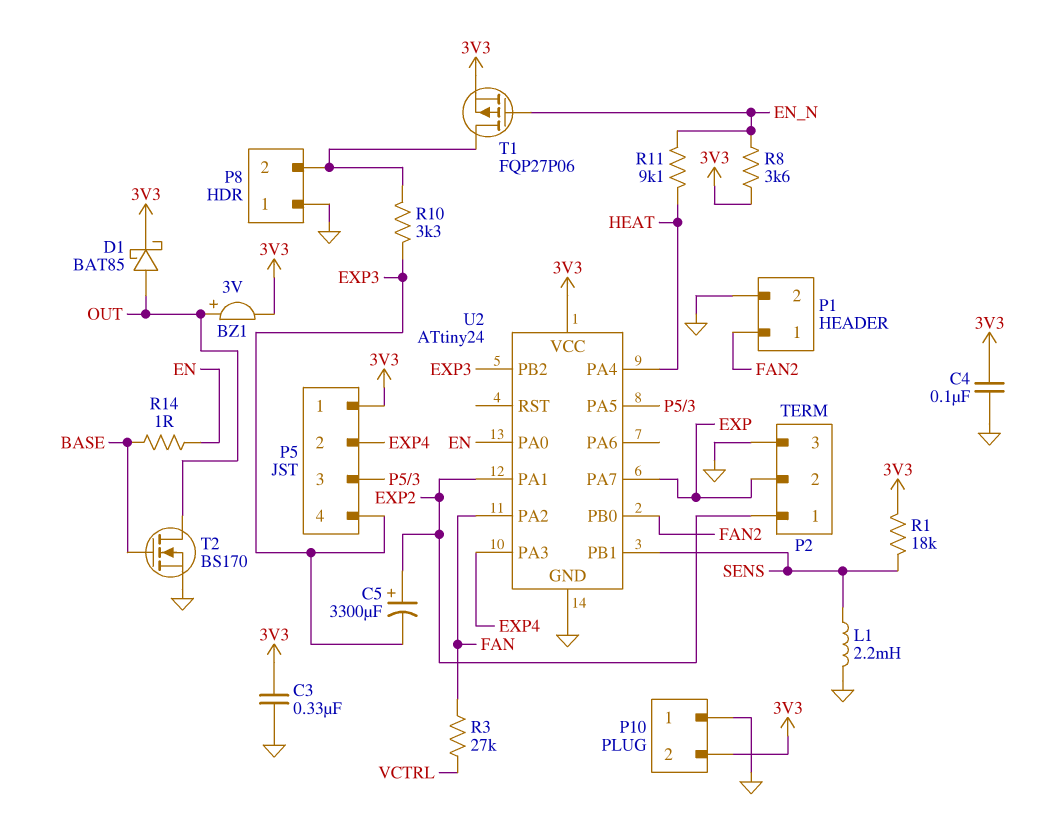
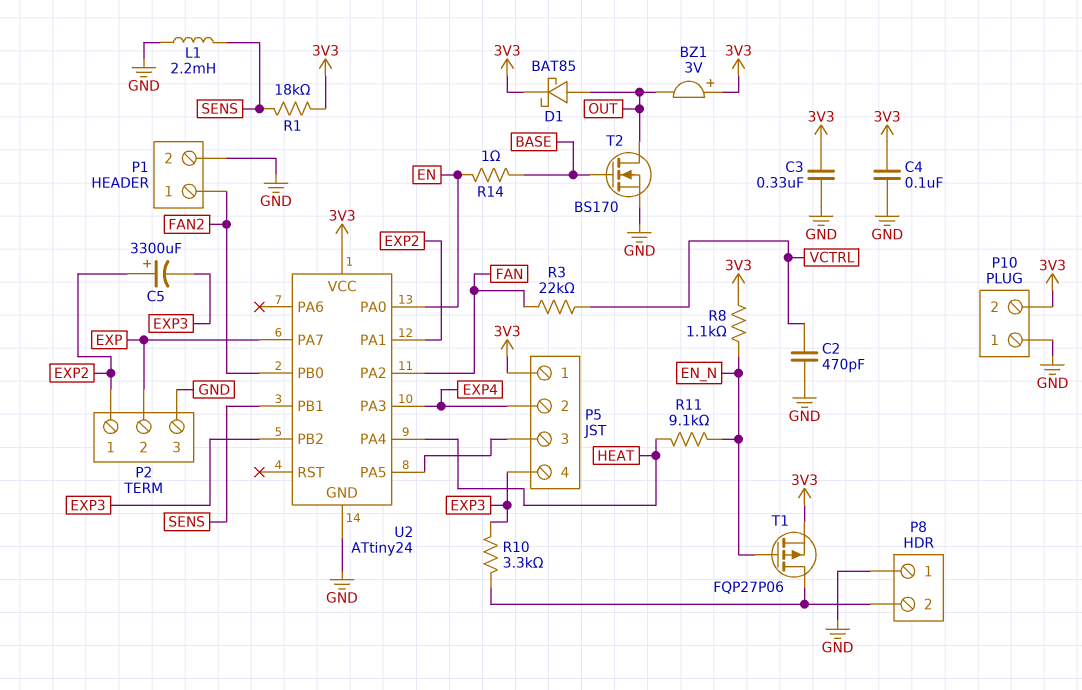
BZ1: buzzer 3V (plus OUT, minus 3V3) -> buzzer 3V (plus 3V3, minus OUT)
C2: none -> 470pF (GND, VCTRL)
R3: 27k (FAN, VCTRL) -> 22k (FAN, VCTRL)
R8: 3.6k (3V3, EN_N) -> 1.1k (3V3, EN_N)

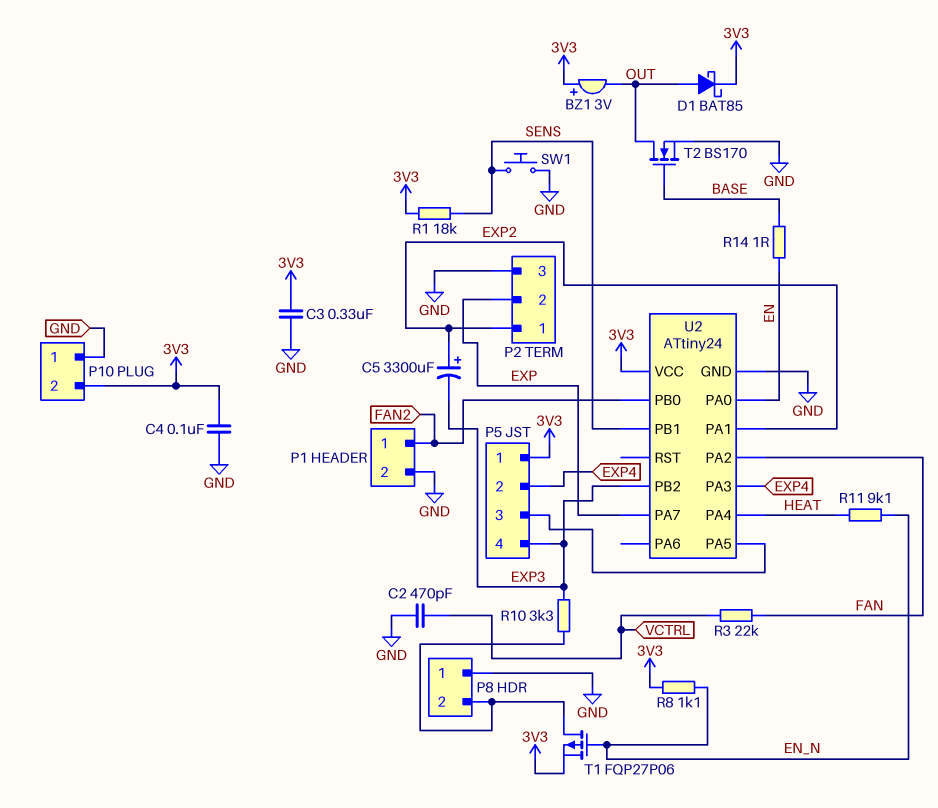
L1: 2.2mH (GND, SENS) -> none
SW1: none -> button (GND, SENS)

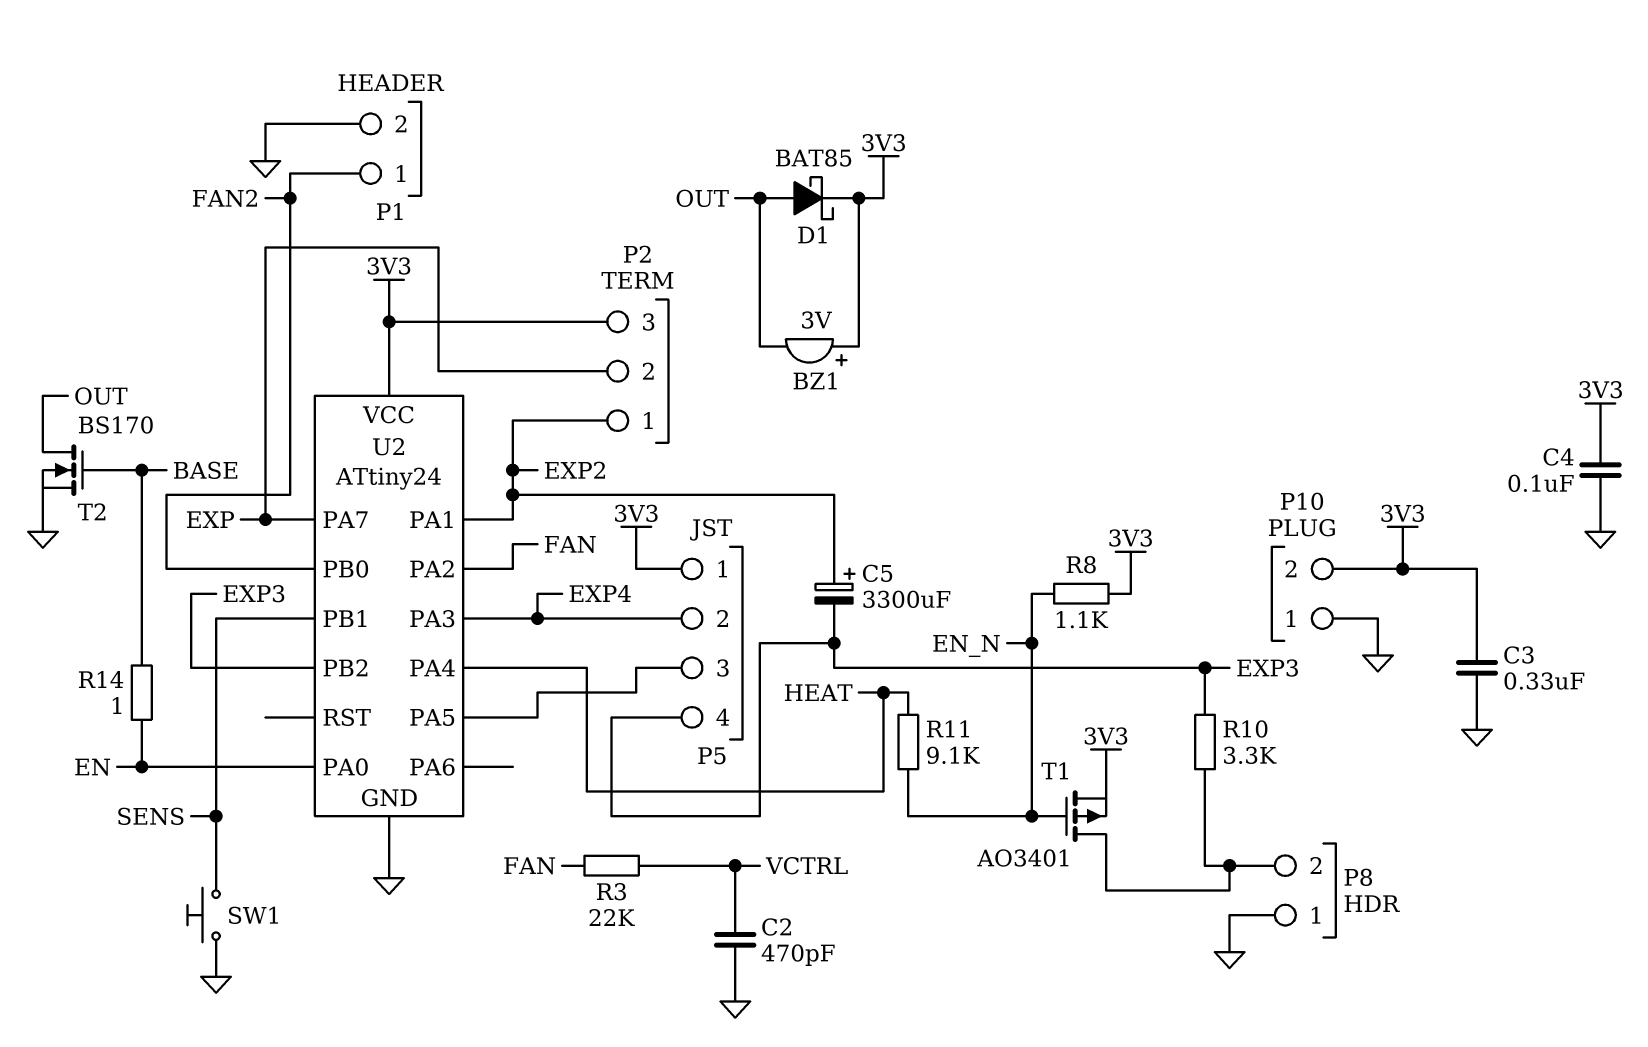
P2 pin 3: GND -> 3V3
R1: 18k (3V3, SENS) -> none
T1: PMOS FQP27P06 (G EN_N, D P8/2, S 3V3) -> PMOS AO3401 (G EN_N, D P8/2, S 3V3)

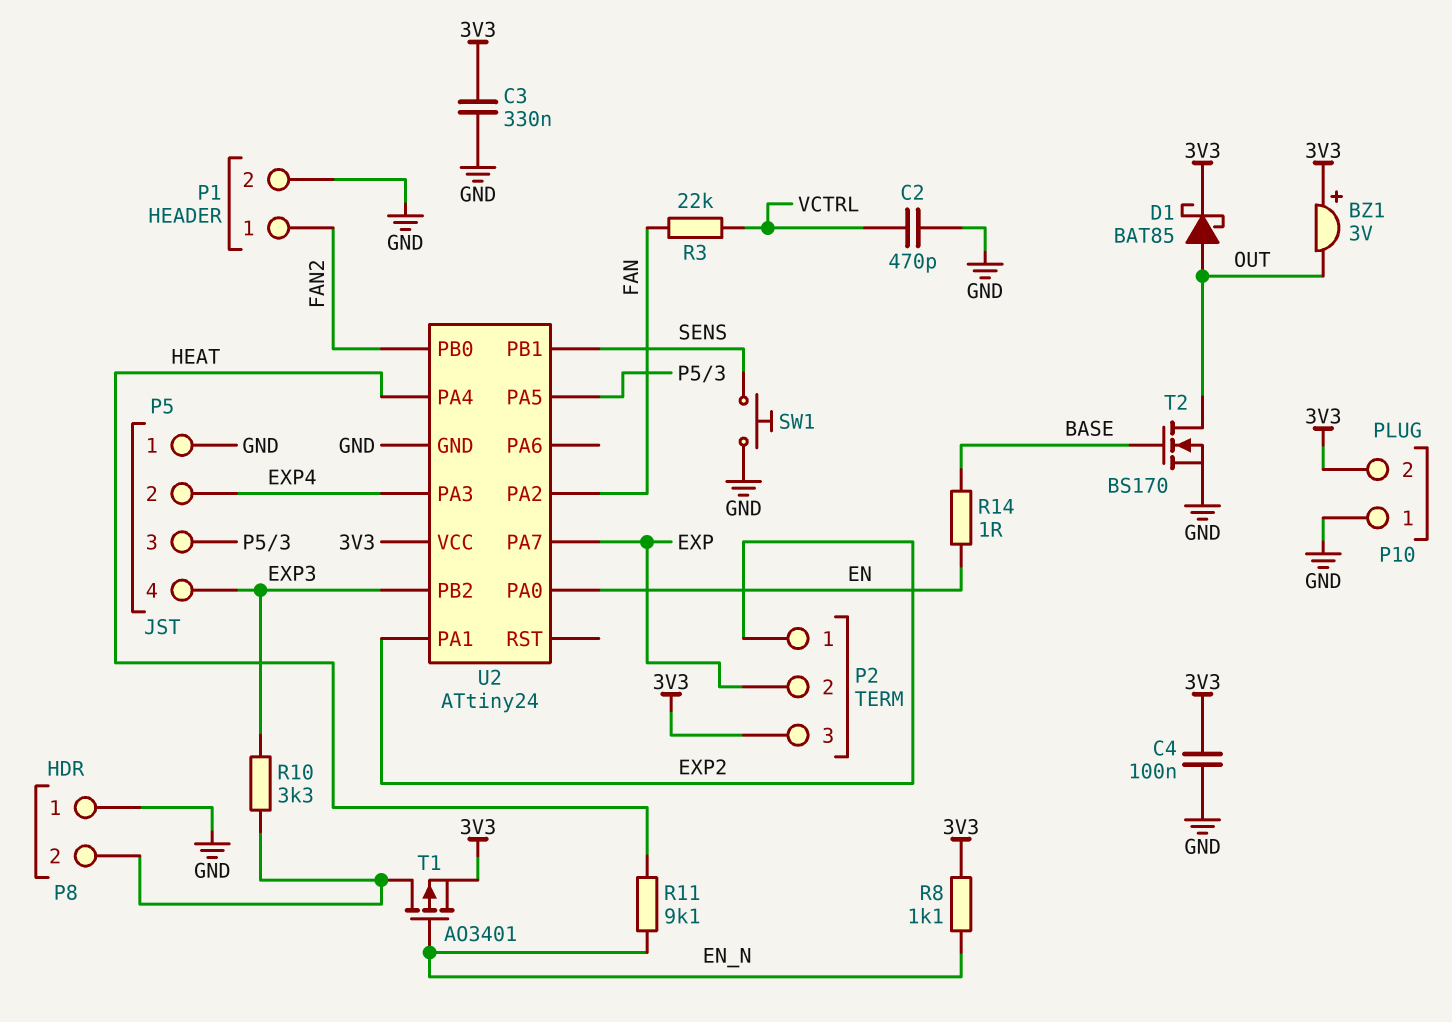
C5: 3300uF (plus EXP2, minus EXP3) -> none
P5 pin 1: 3V3 -> GND

